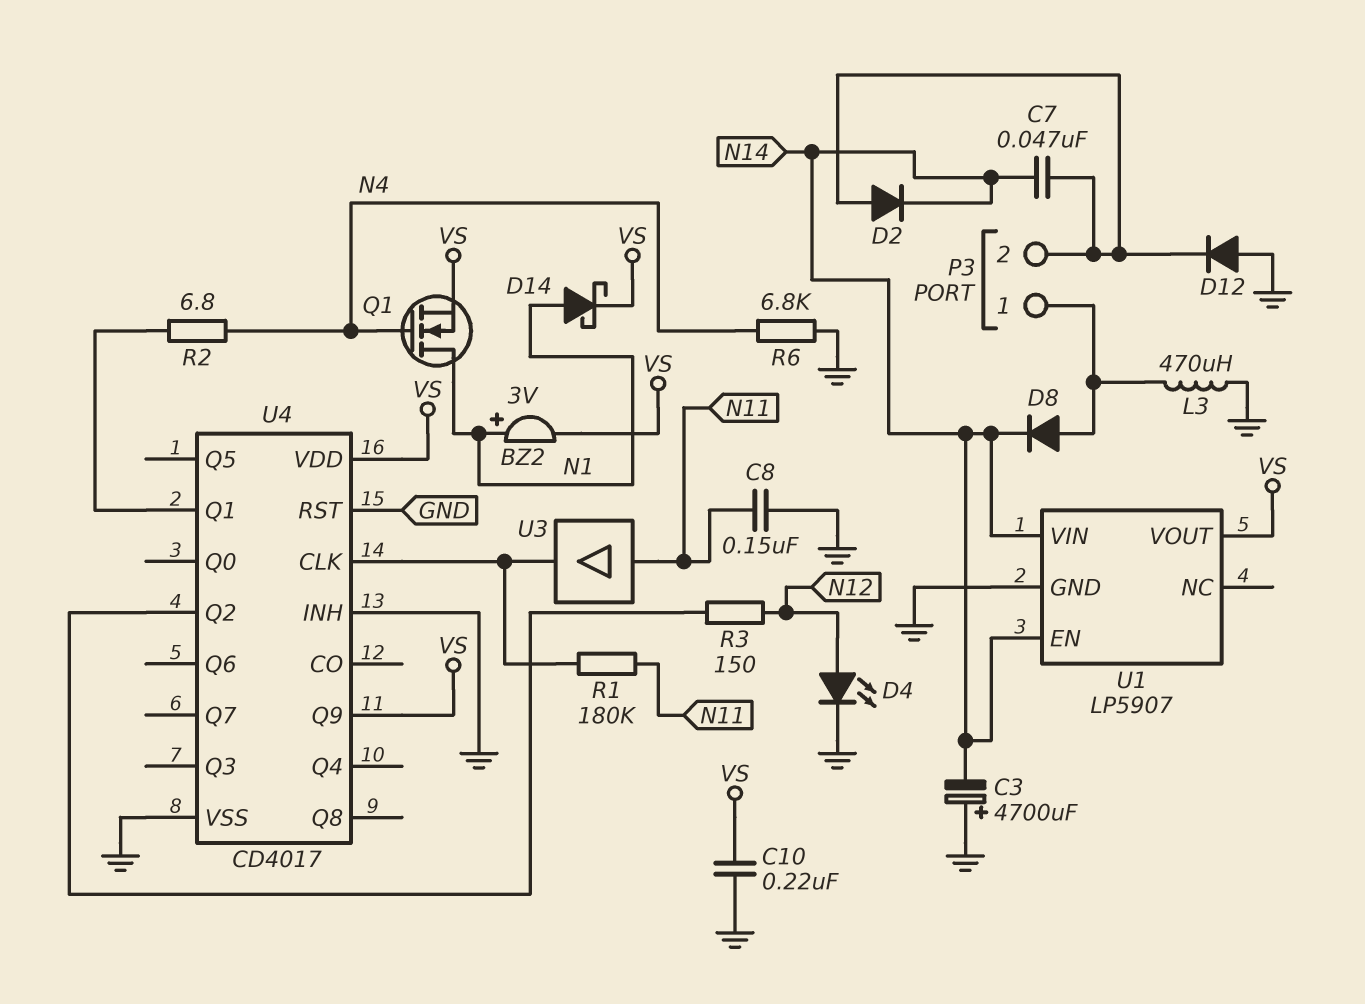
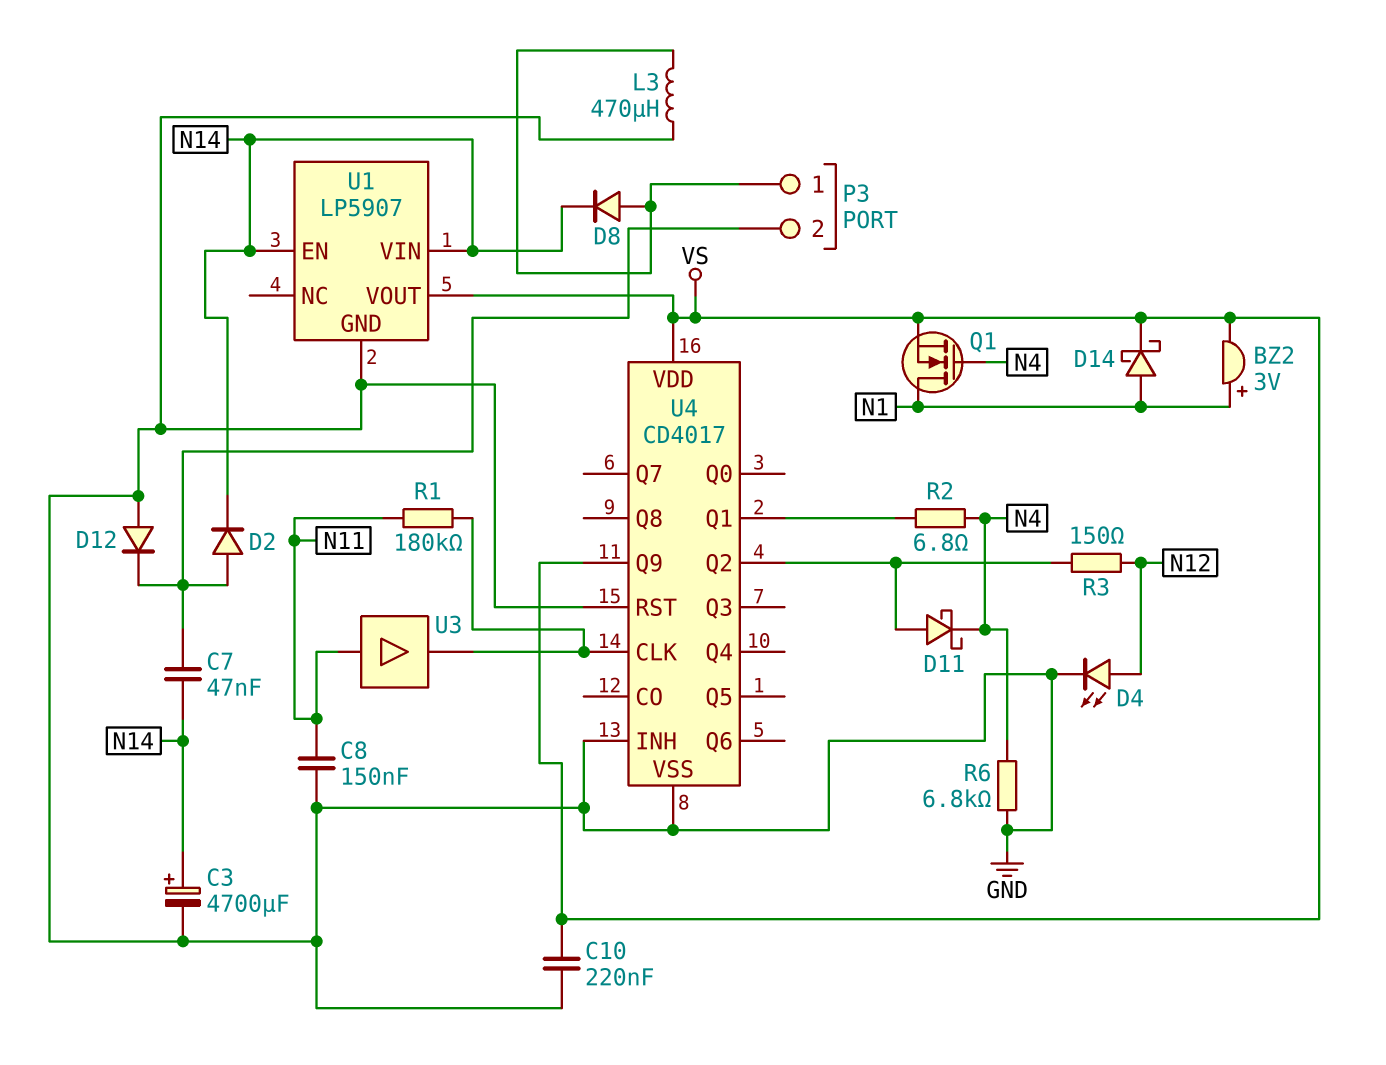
C3: 4700uF (plus GND, minus N14) -> 4700uF (plus N14, minus GND)
D11: none -> schottky (A U4/Q2, K N4)

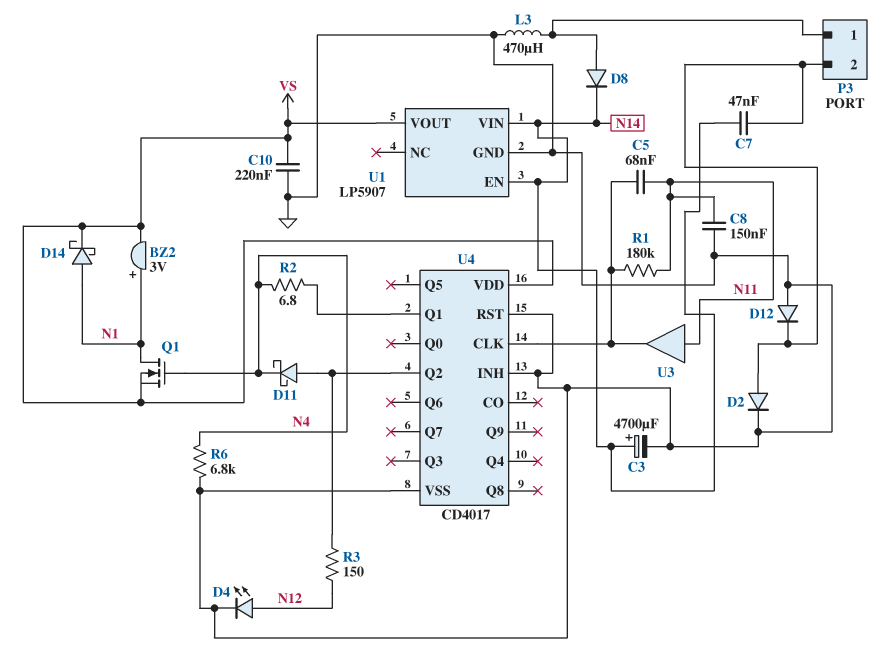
C5: none -> 68nF (N11, U4/CLK)
D2: diode (A P3/2, K N14) -> diode (A P3/2, K GND)
U4 pin Q9: VS -> none

